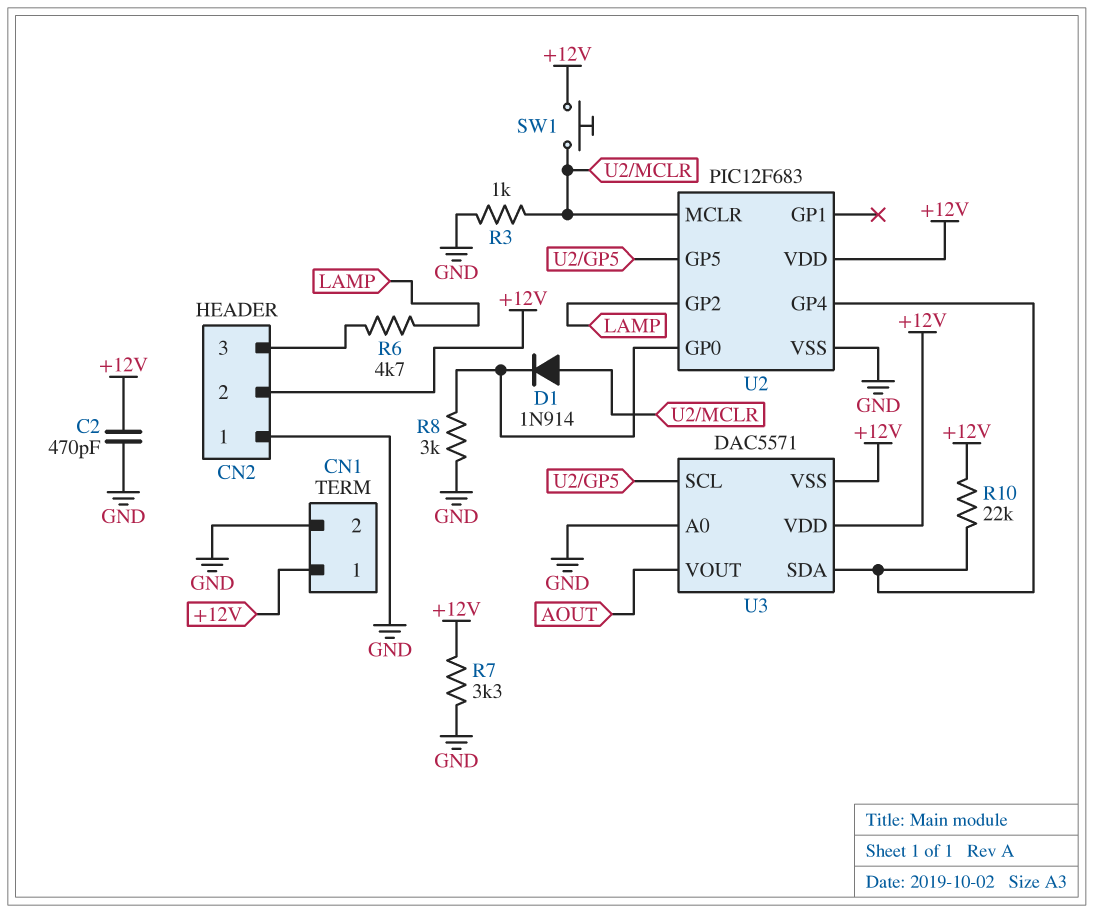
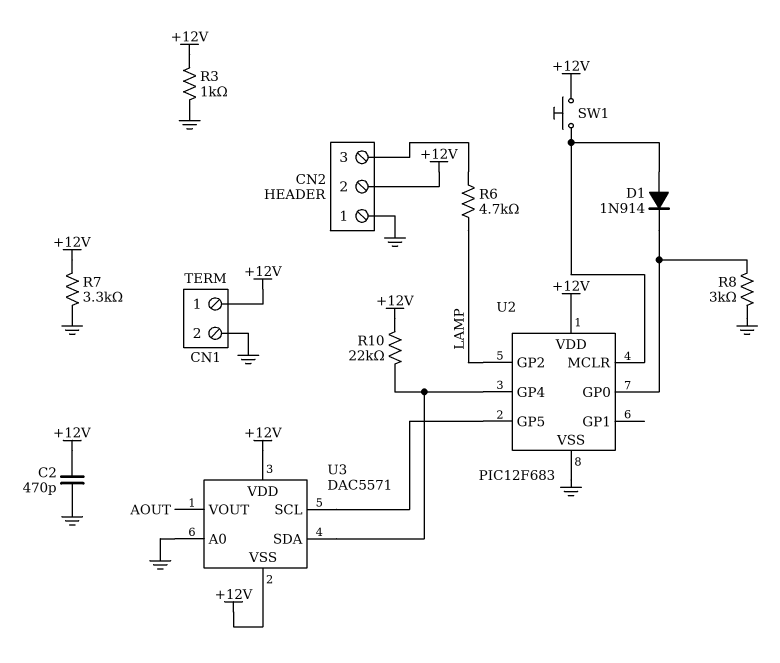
R3: 1k (GND, U2/MCLR) -> 1k (+12V, GND)

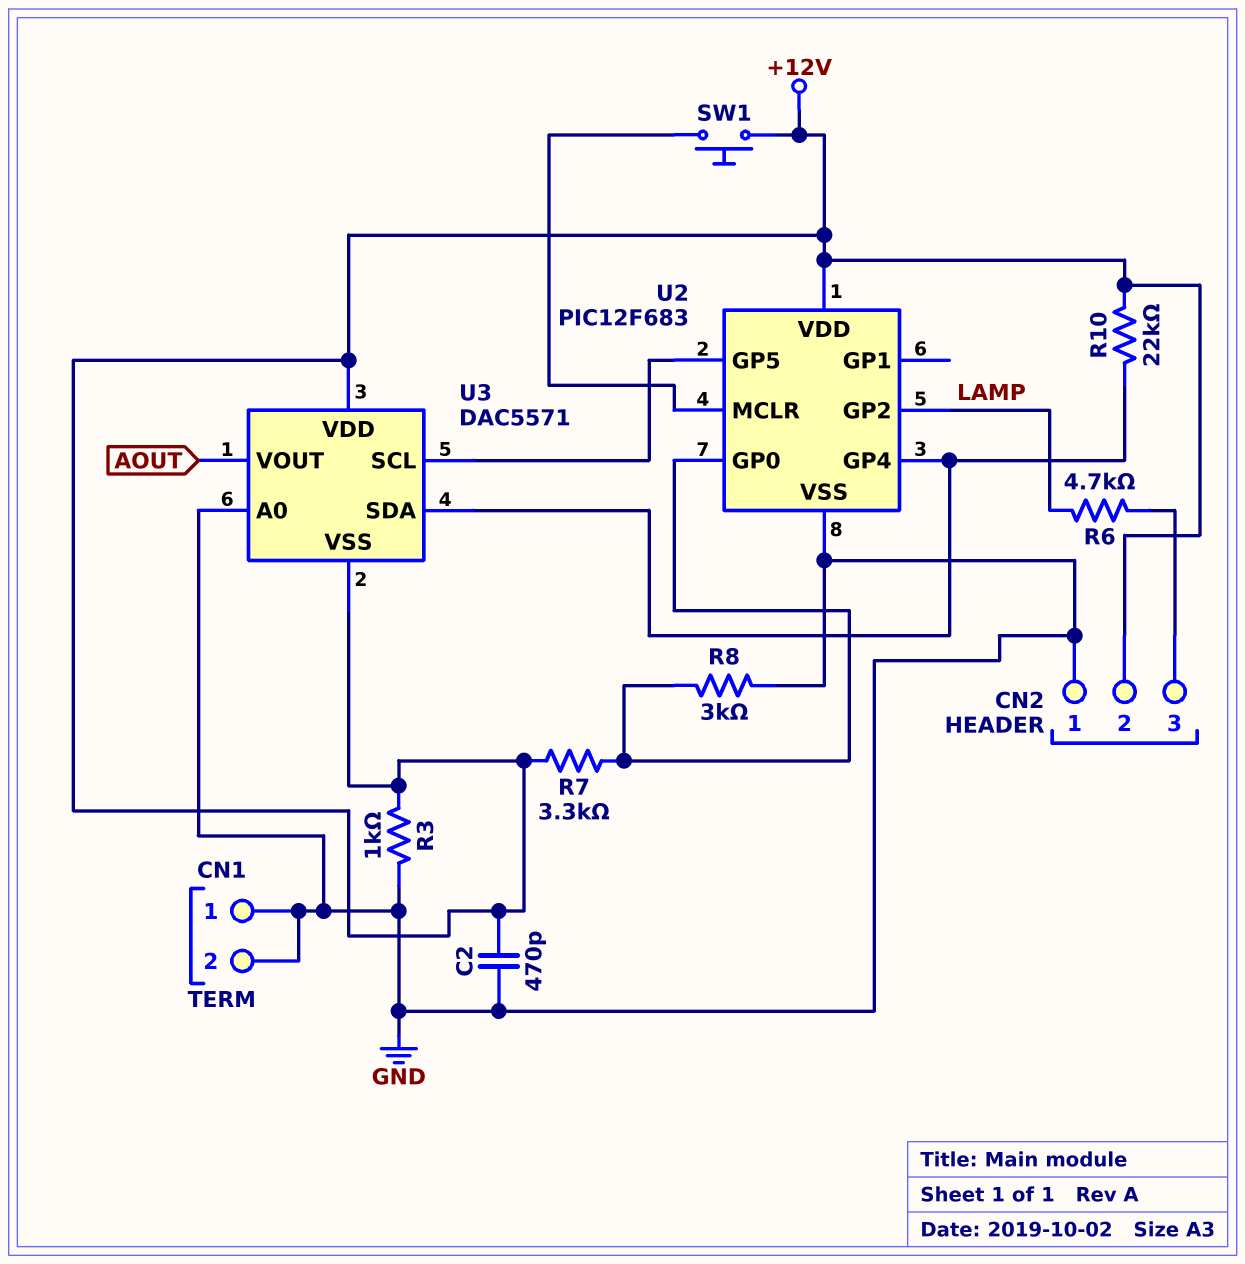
CN1 pin 1: +12V -> GND
D1: diode 1N914 (A U2/MCLR, K U2/GP0) -> none
R7: 3.3k (+12V, GND) -> 3.3k (+12V, U2/GP0)

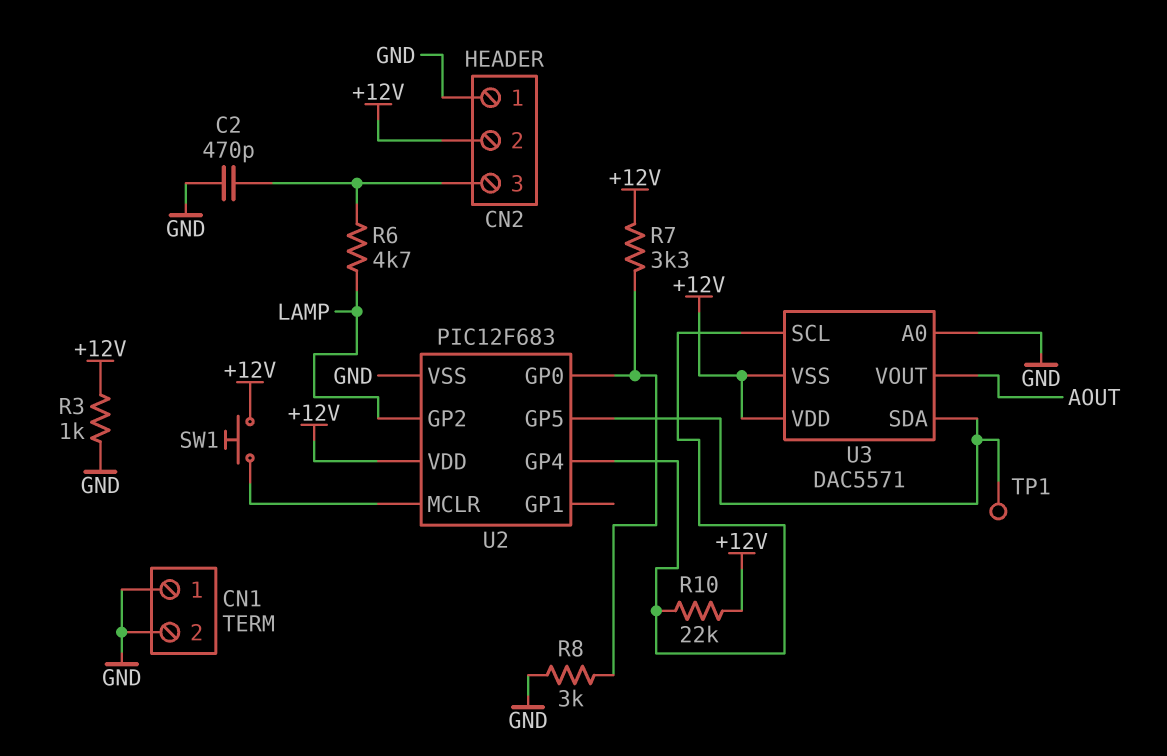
C2: 470pF (+12V, GND) -> 470pF (CN2/3, GND)
TP1: none -> test point (U2/GP5)
U3 pin SCL: U2/GP5 -> U2/GP4
U3 pin SDA: U2/GP4 -> U2/GP5

